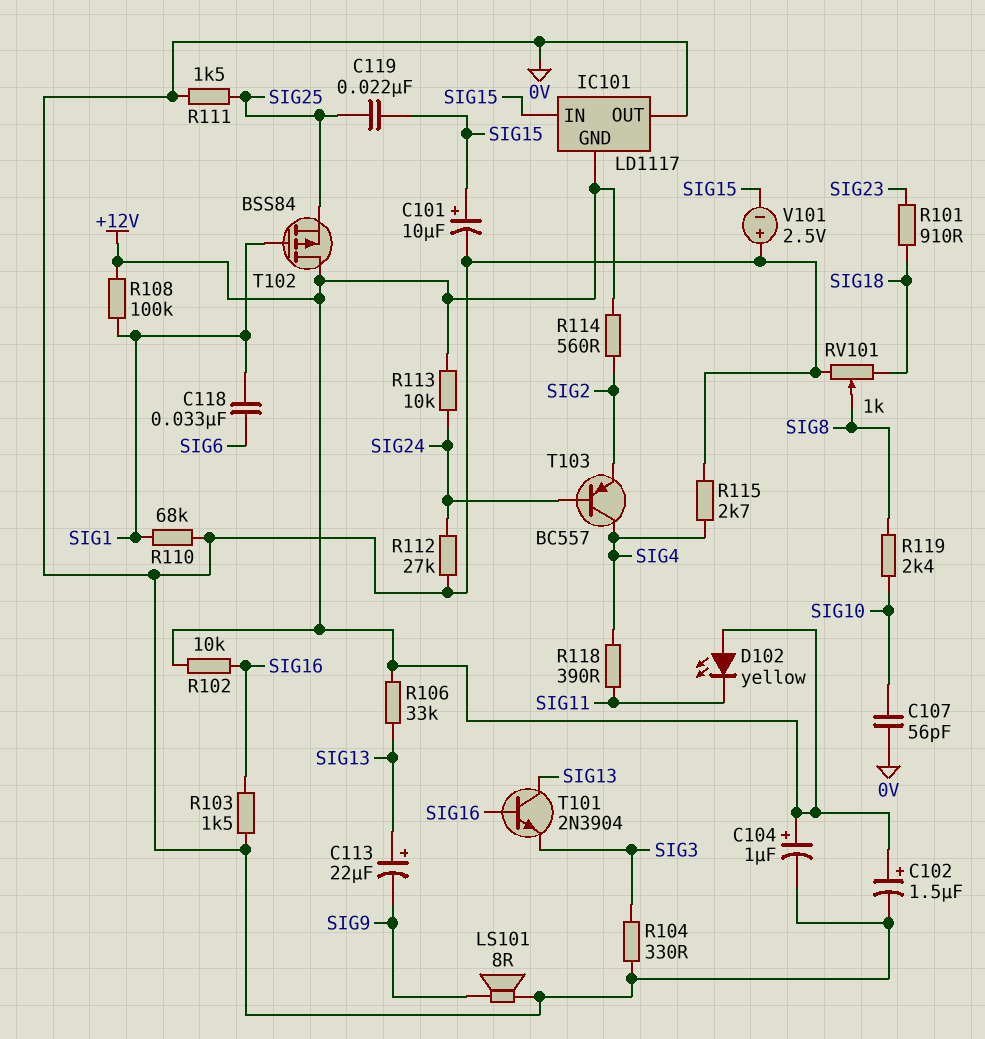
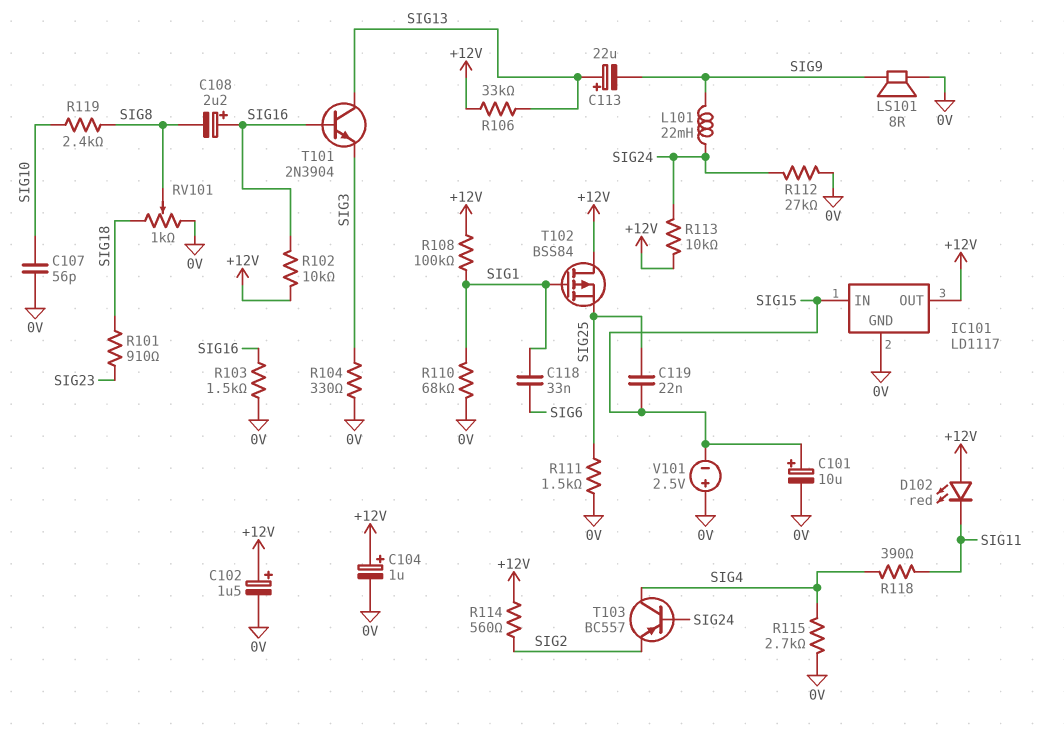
C108: none -> 2.2uF (plus SIG16, minus SIG8)
D102: LED yellow (A +12V, K SIG11) -> LED red (A +12V, K SIG11)
IC101 pin GND: +12V -> 0V
IC101 pin OUT: 0V -> +12V
L101: none -> 22mH (SIG9, SIG24)

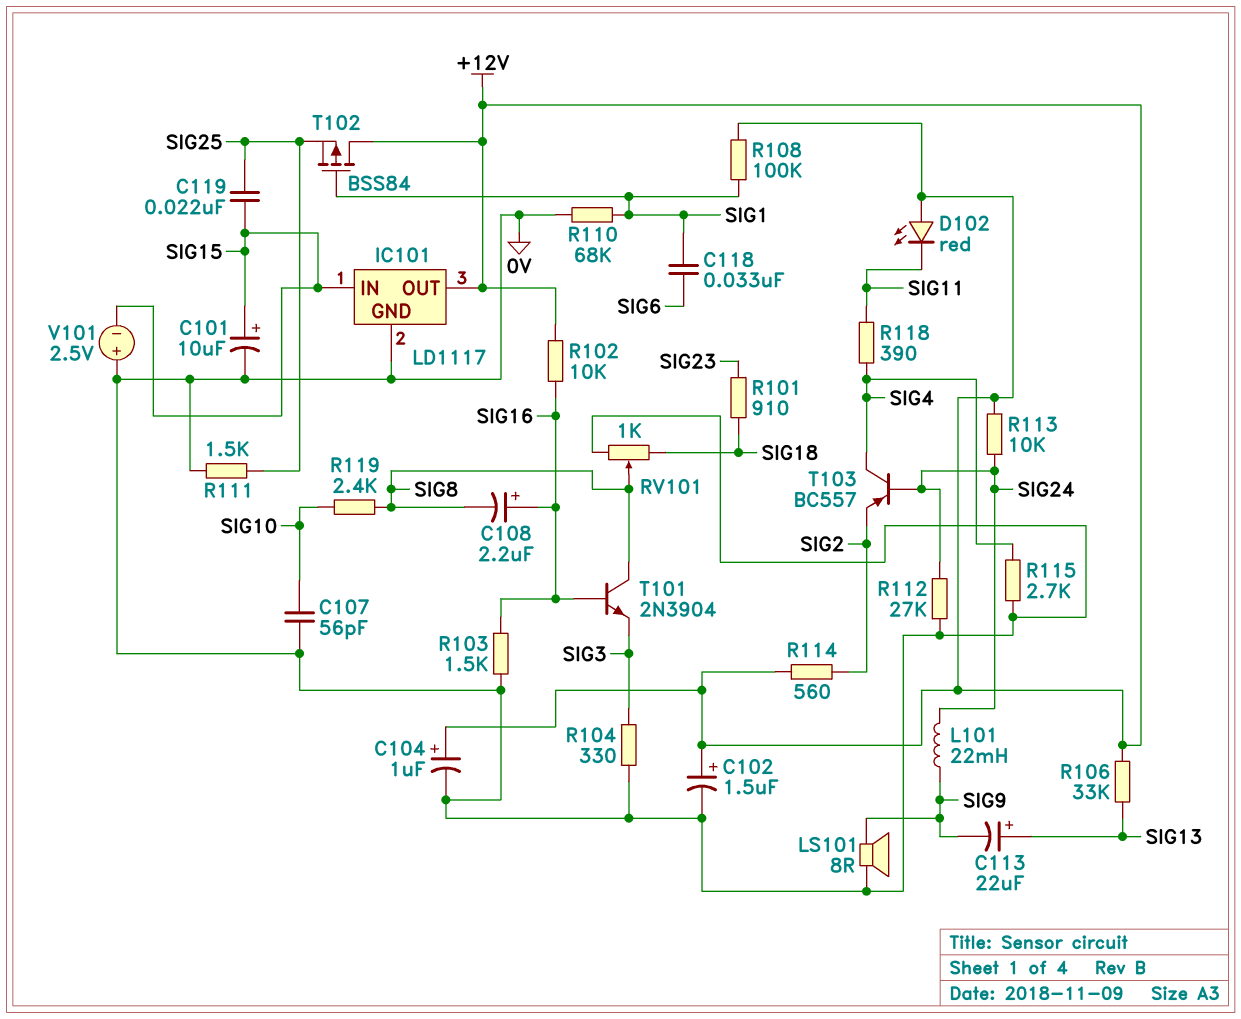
T101: NPN 2N3904 (B SIG16, C SIG13, E SIG3) -> NPN 2N3904 (B SIG16, C SIG8, E SIG3)

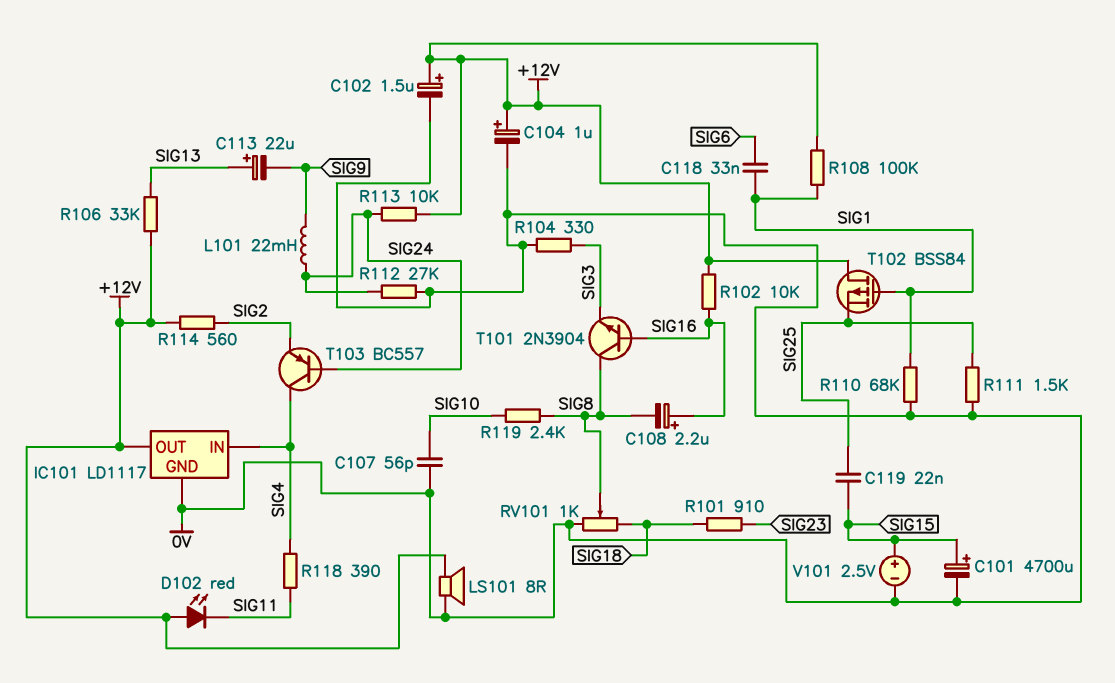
C101: 10uF (plus SIG15, minus 0V) -> 4700uF (plus SIG15, minus 0V)
IC101 pin IN: SIG15 -> SIG4
LS101: speaker 8R (0V, SIG9) -> speaker 8R (+12V, 0V)
R103: 1.5k (0V, SIG16) -> none
R115: 2.7k (0V, SIG4) -> none
V101: 2.5V (plus 0V, minus SIG15) -> 2.5V (plus SIG15, minus 0V)

